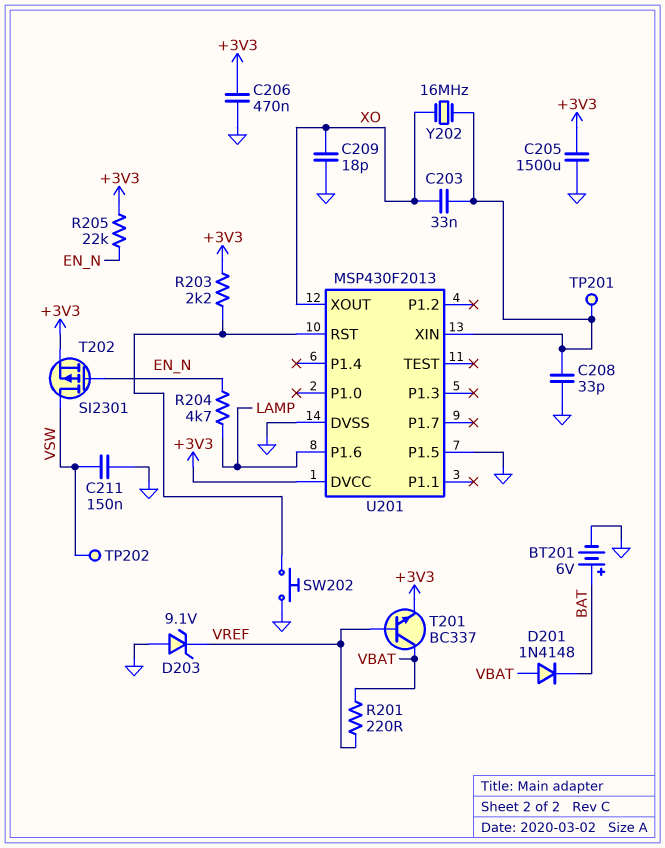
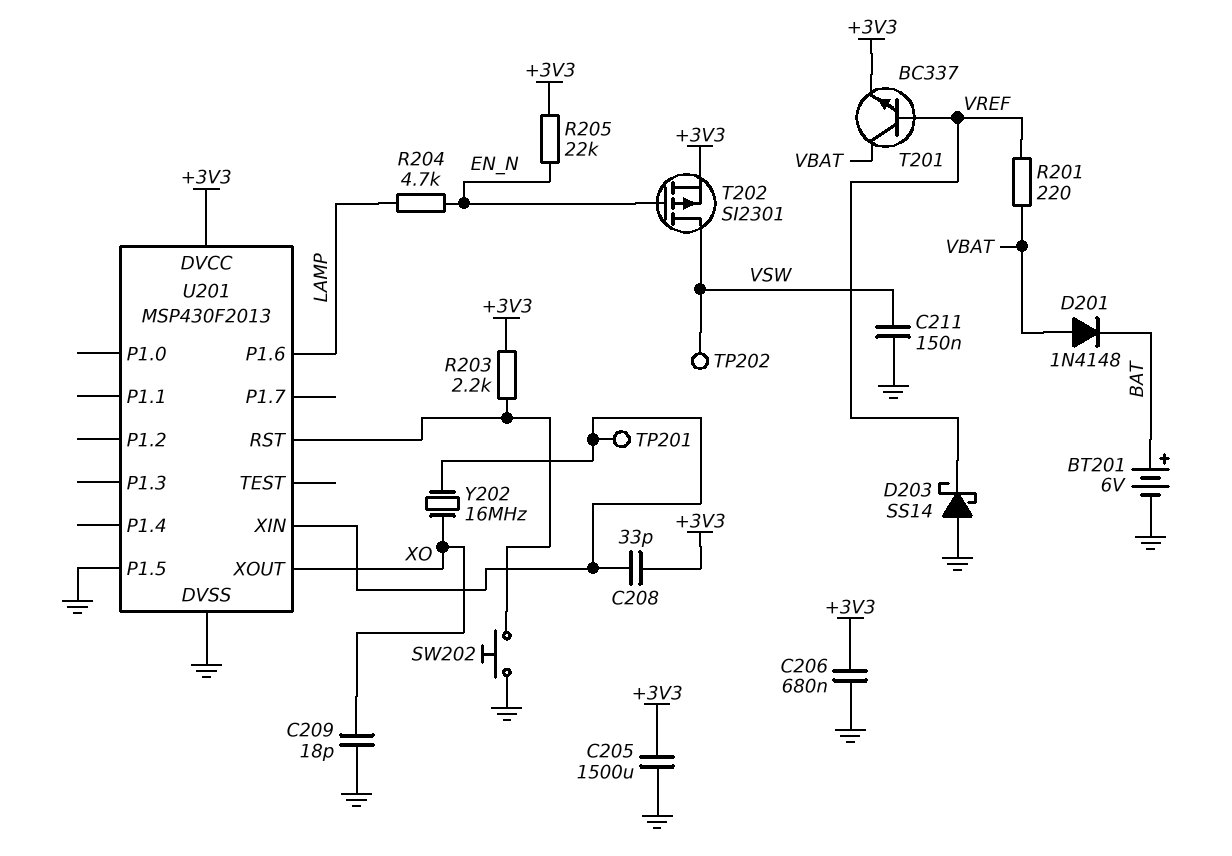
C203: 33nF (U201/XIN, XO) -> none
C206: 470nF (+3V3, GND) -> 680nF (+3V3, GND)
C208: 33pF (GND, U201/XIN) -> 33pF (+3V3, U201/XIN)
D203: zener 9.1V (A GND, K VREF) -> schottky SS14 (A GND, K VREF)

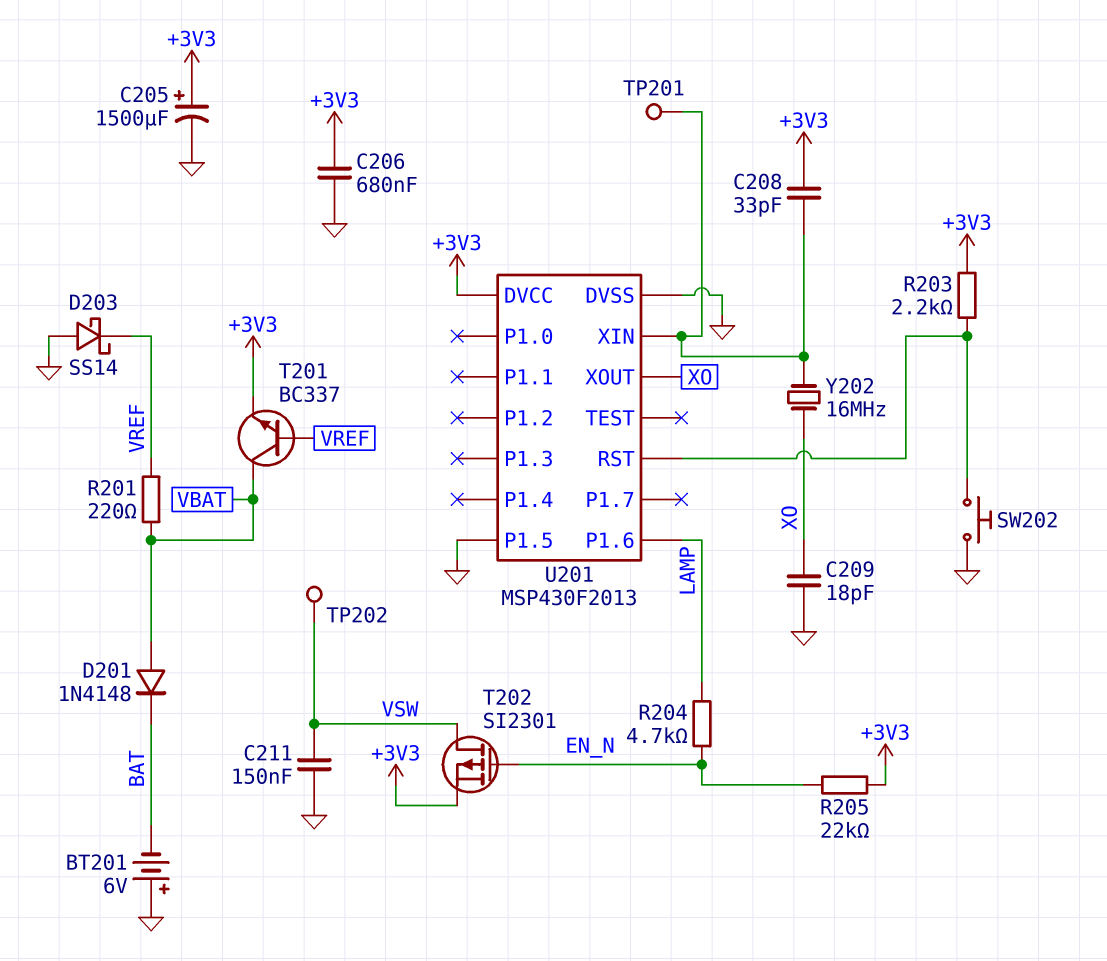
BT201: 6V (plus BAT, minus GND) -> 6V (plus GND, minus BAT)
C205: 1500uF (+3V3, GND) -> 1500uF (plus +3V3, minus GND)

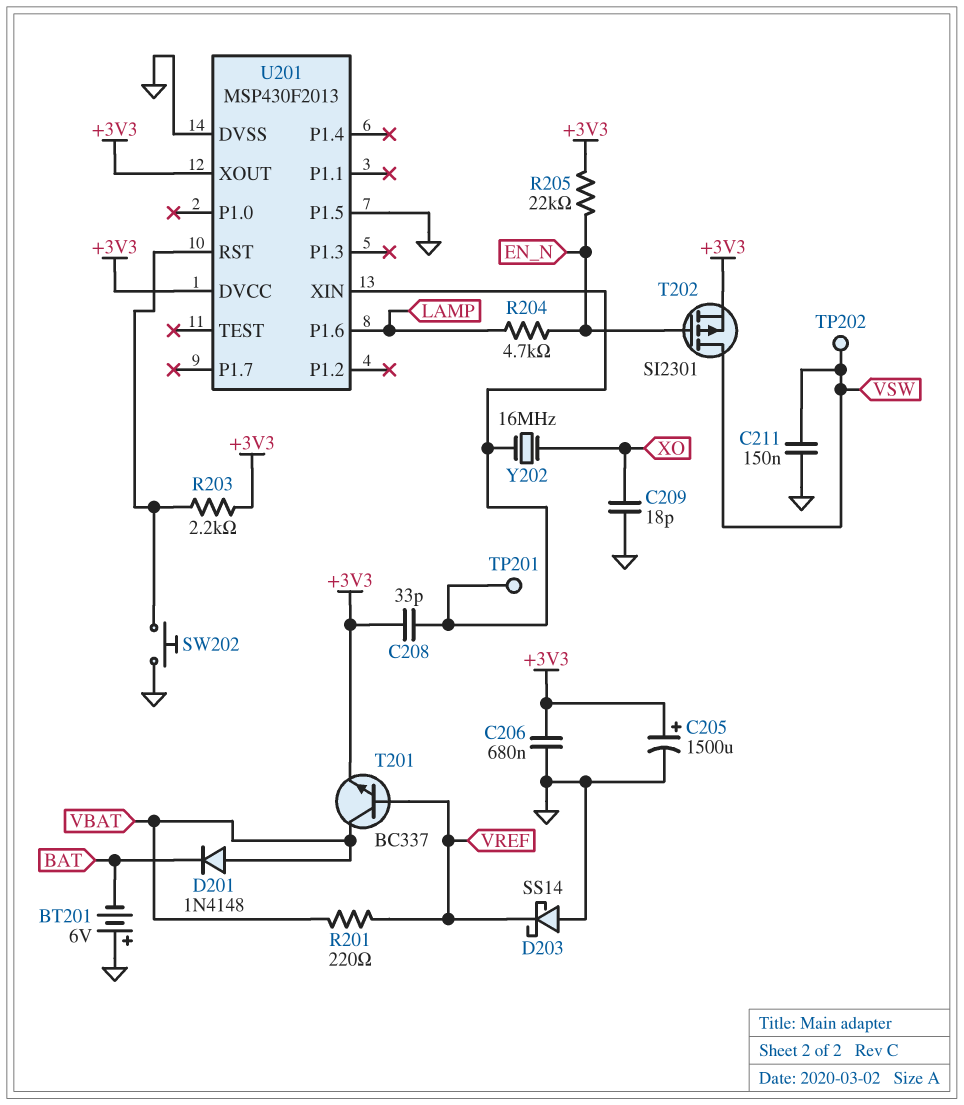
U201 pin XOUT: XO -> +3V3

